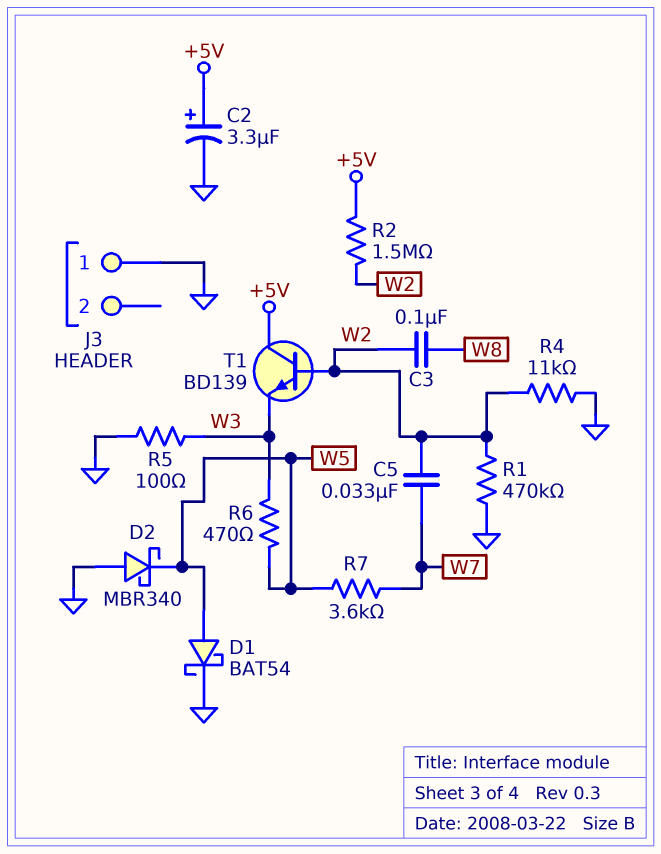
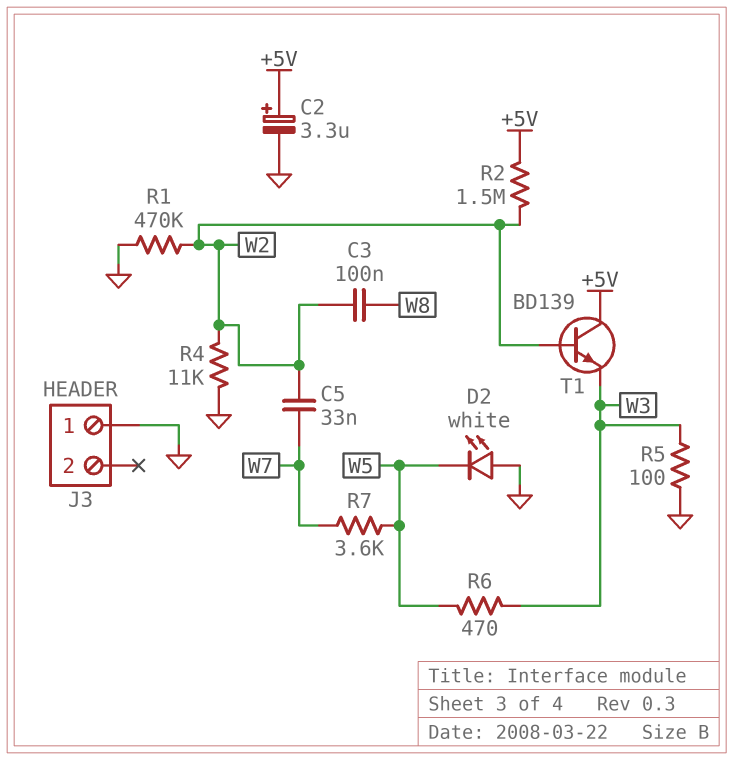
D1: schottky BAT54 (A W5, K GND) -> none
D2: schottky MBR340 (A GND, K W5) -> LED white (A GND, K W5)

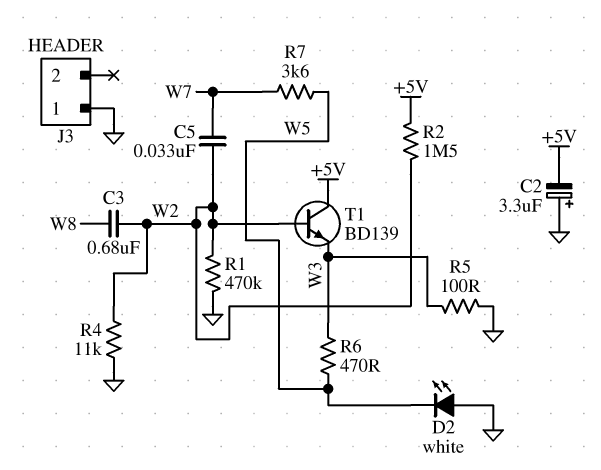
C2: 3.3uF (plus +5V, minus GND) -> 3.3uF (plus GND, minus +5V)
C3: 100nF (W2, W8) -> 680nF (W2, W8)

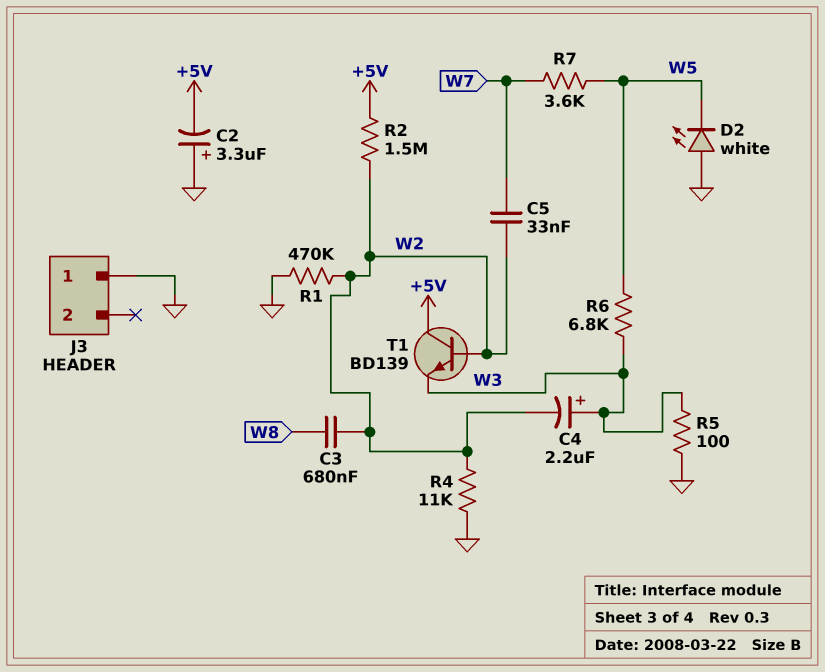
C4: none -> 2.2uF (plus W3, minus W2)
R6: 470 (W3, W5) -> 6.8k (W3, W5)

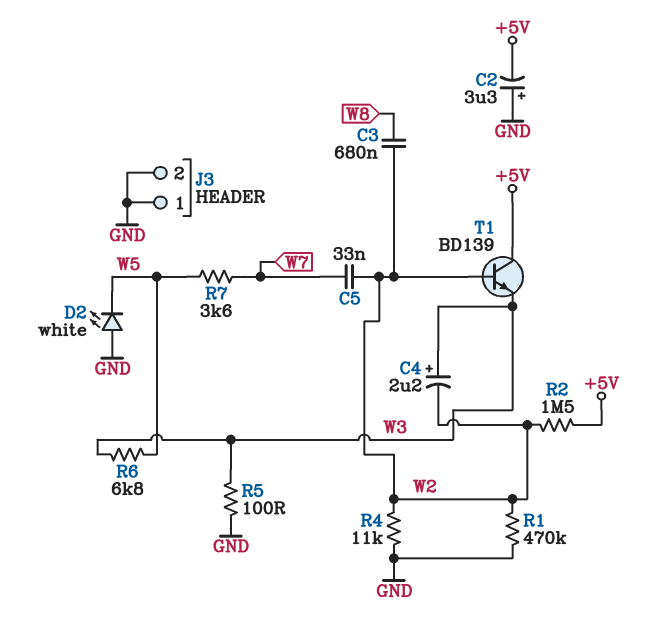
J3 pin 2: none -> GND

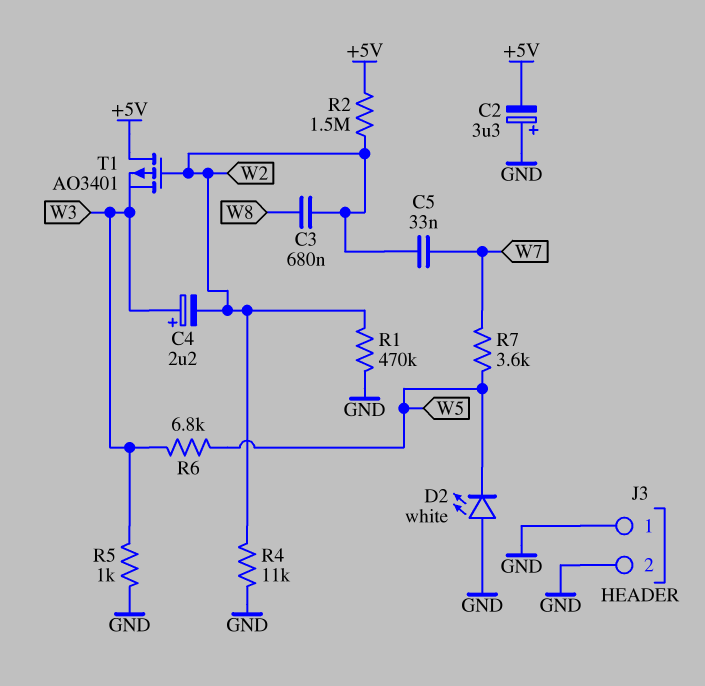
R5: 100 (GND, W3) -> 1k (GND, W3)
T1: NPN BD139 (B W2, C +5V, E W3) -> PMOS AO3401 (G W2, D +5V, S W3)

